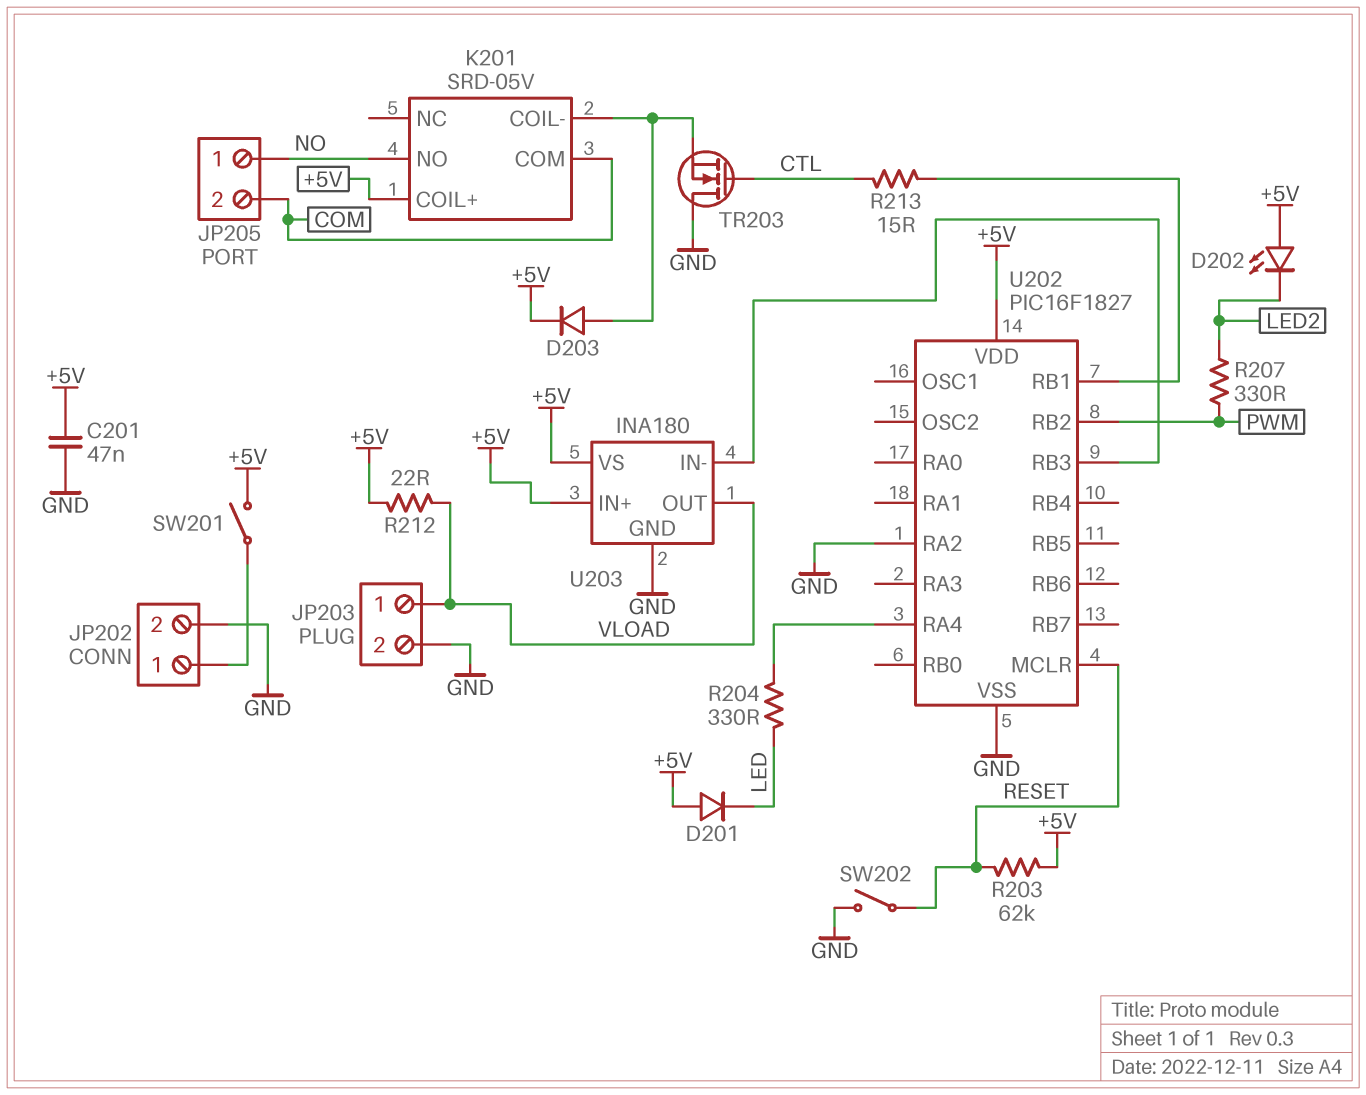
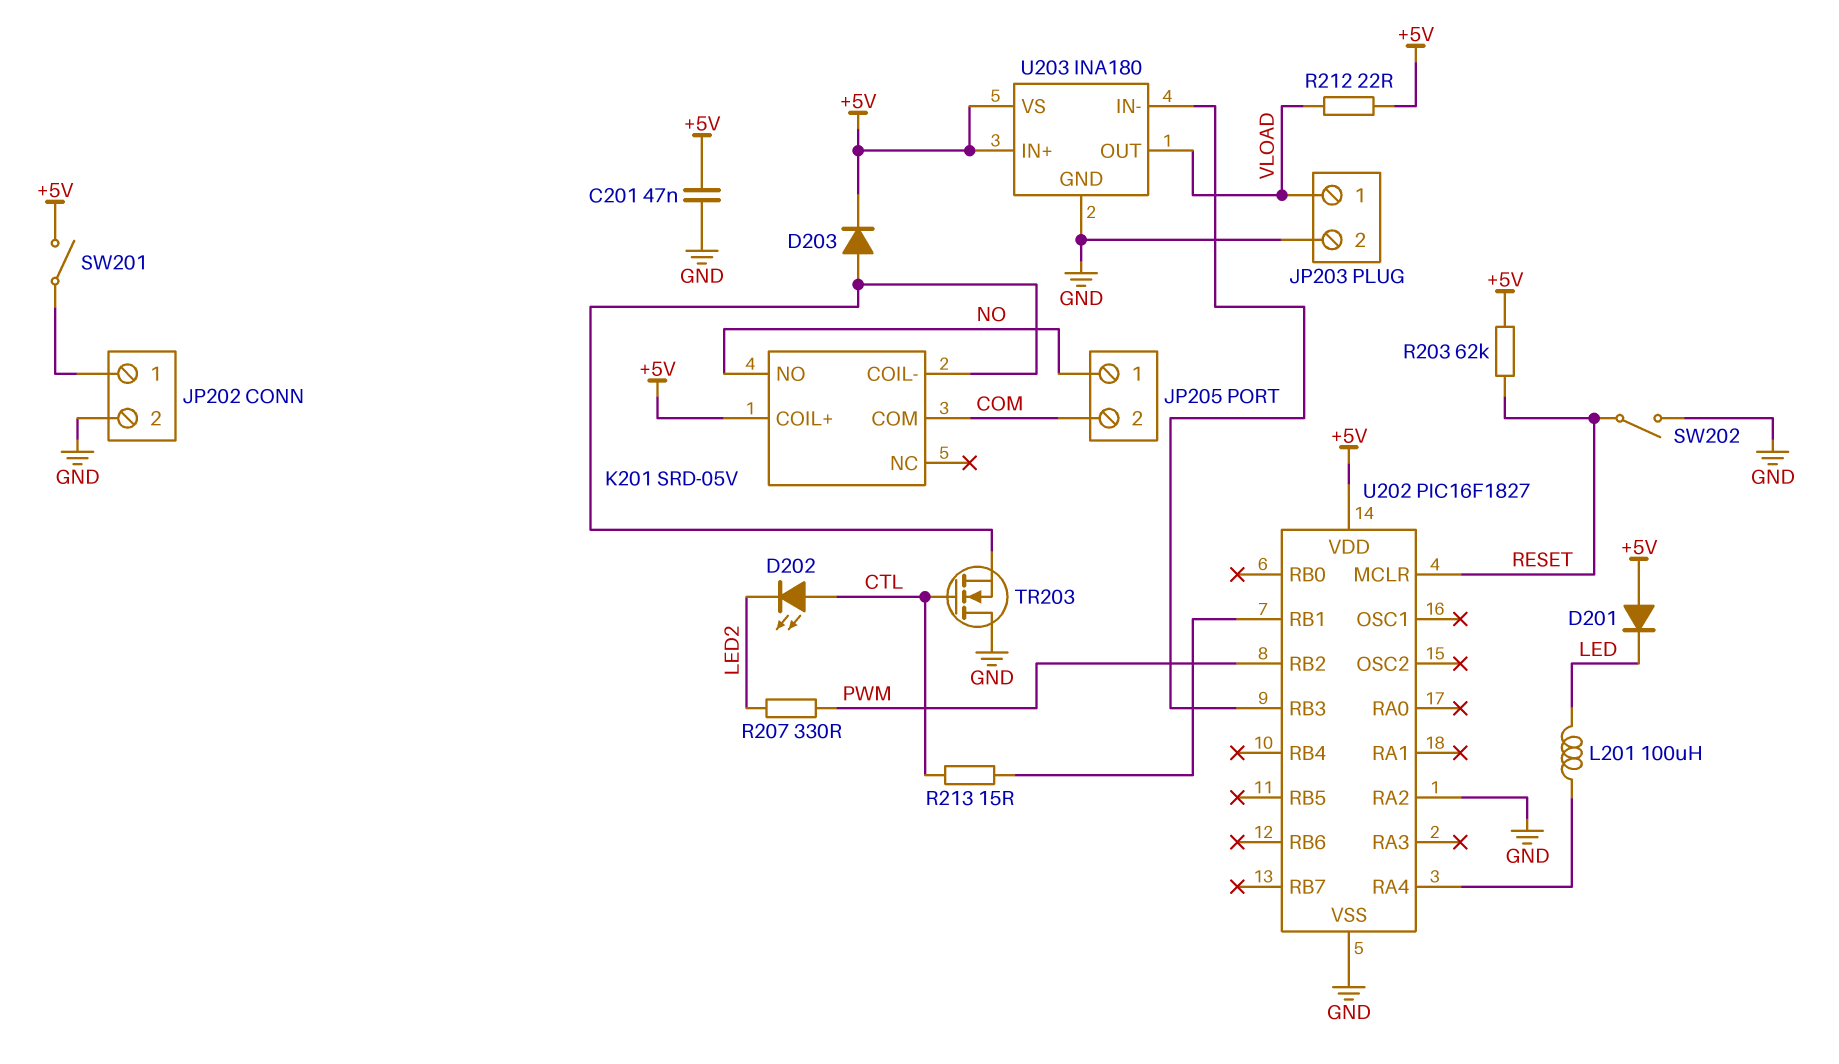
D202: LED (A +5V, K LED2) -> LED (A CTL, K LED2)
L201: none -> 100uH (LED, U202/RA4)
R204: 330 (LED, U202/RA4) -> none

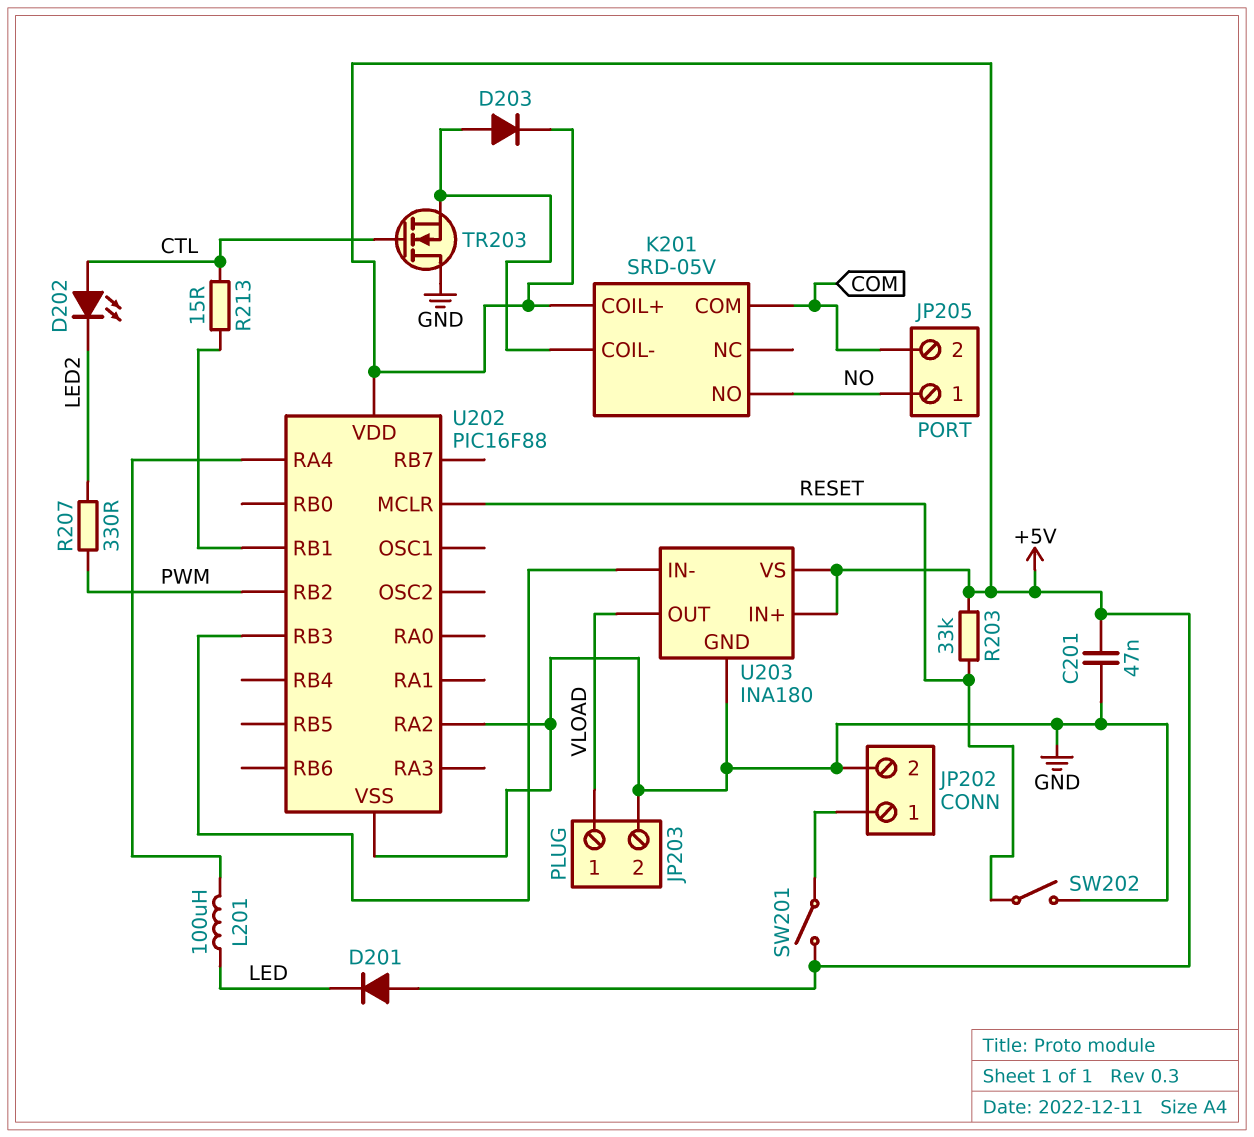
R203: 62k (+5V, RESET) -> 33k (+5V, RESET)
R212: 22 (+5V, VLOAD) -> none
U202: PIC16F1827 -> PIC16F88

